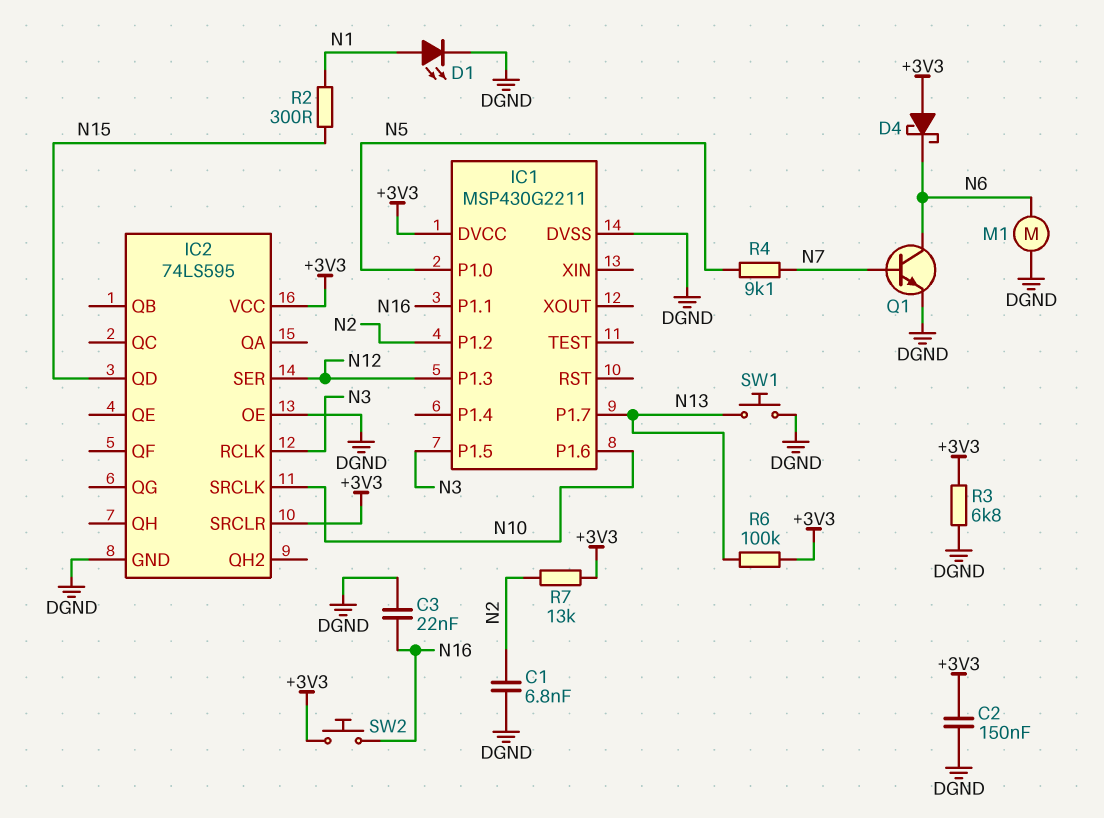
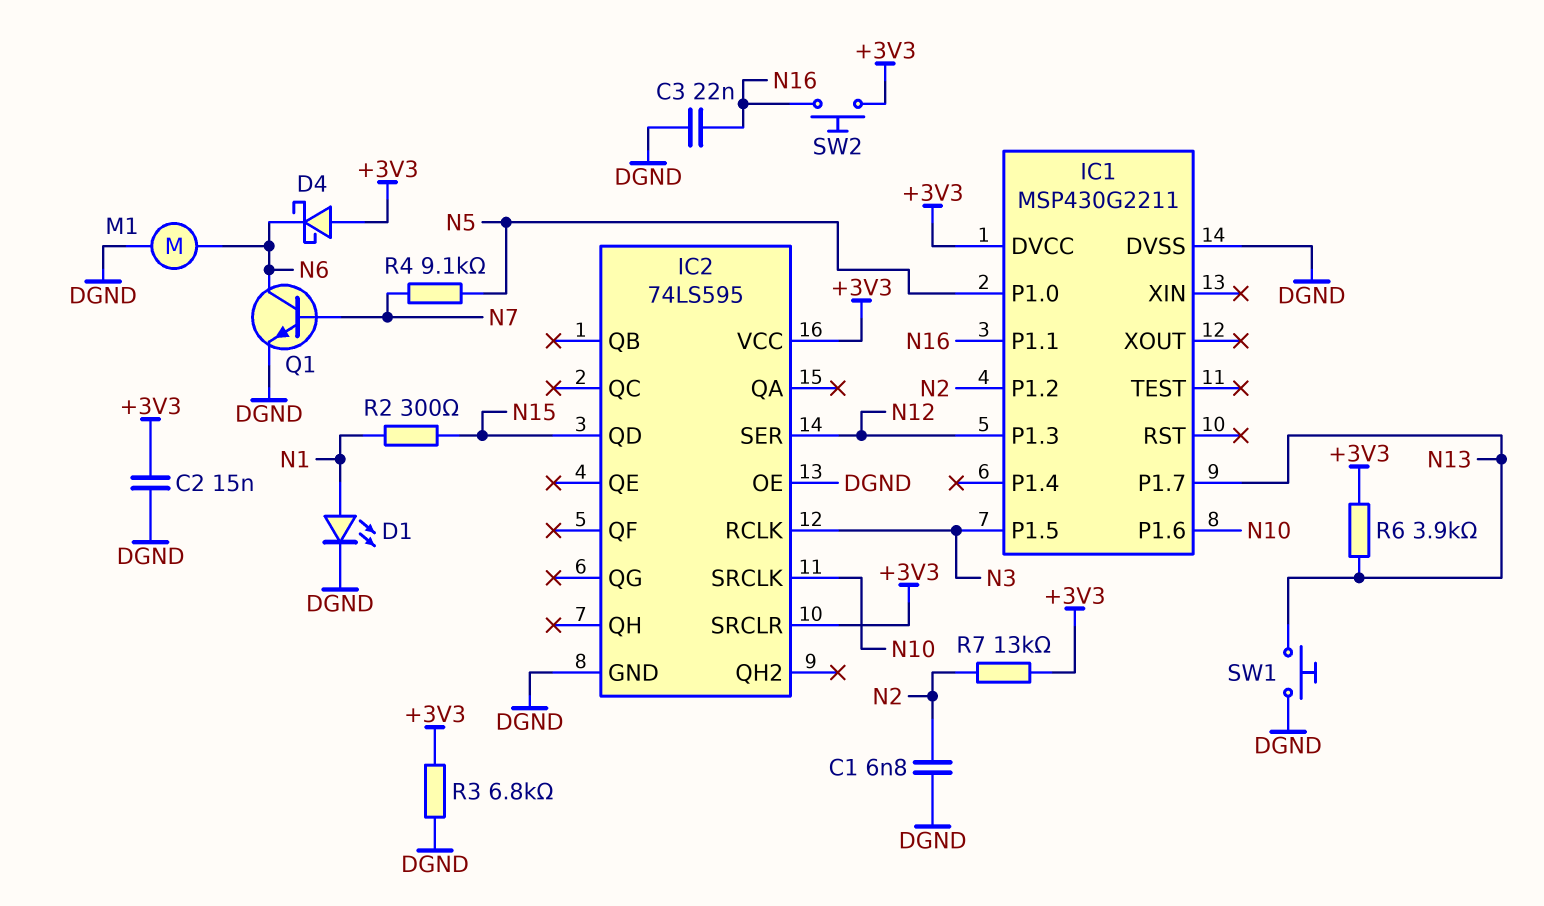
C2: 150nF (+3V3, DGND) -> 15nF (+3V3, DGND)
R6: 100k (+3V3, N13) -> 3.9k (+3V3, N13)

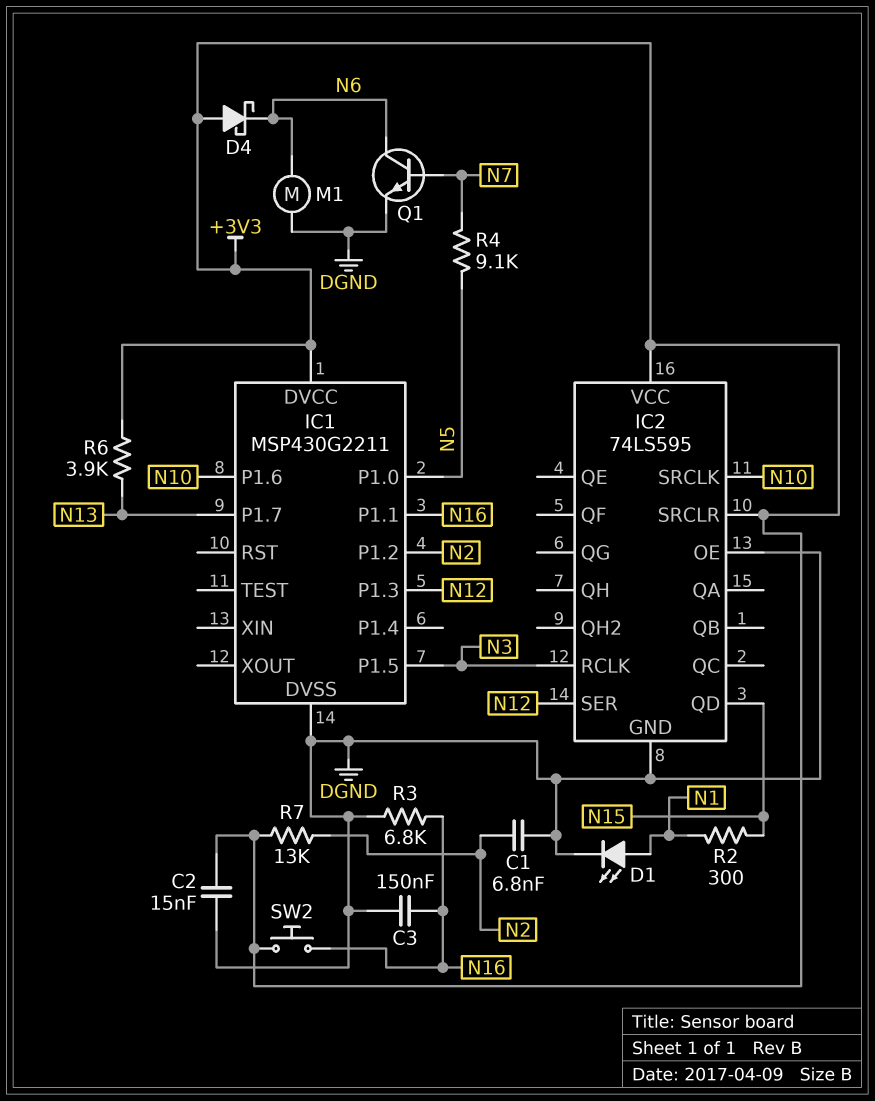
C3: 22nF (DGND, N16) -> 150nF (DGND, N16)
R3: 6.8k (+3V3, DGND) -> 6.8k (DGND, N16)
SW1: button (DGND, N13) -> none

